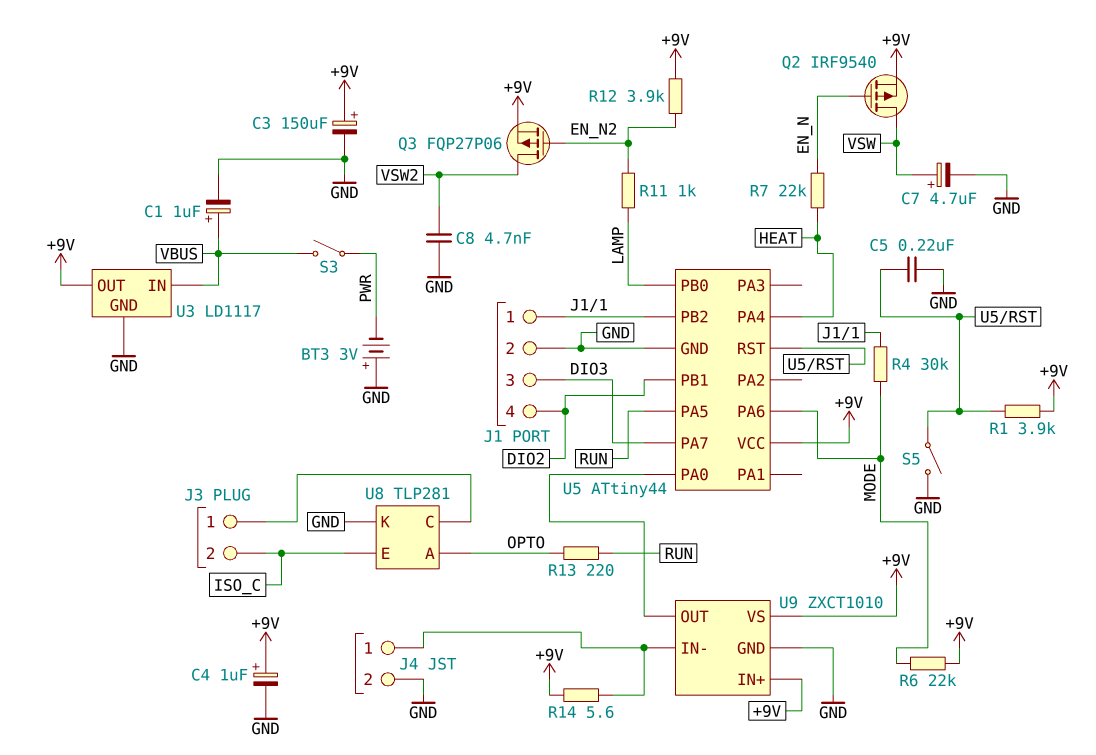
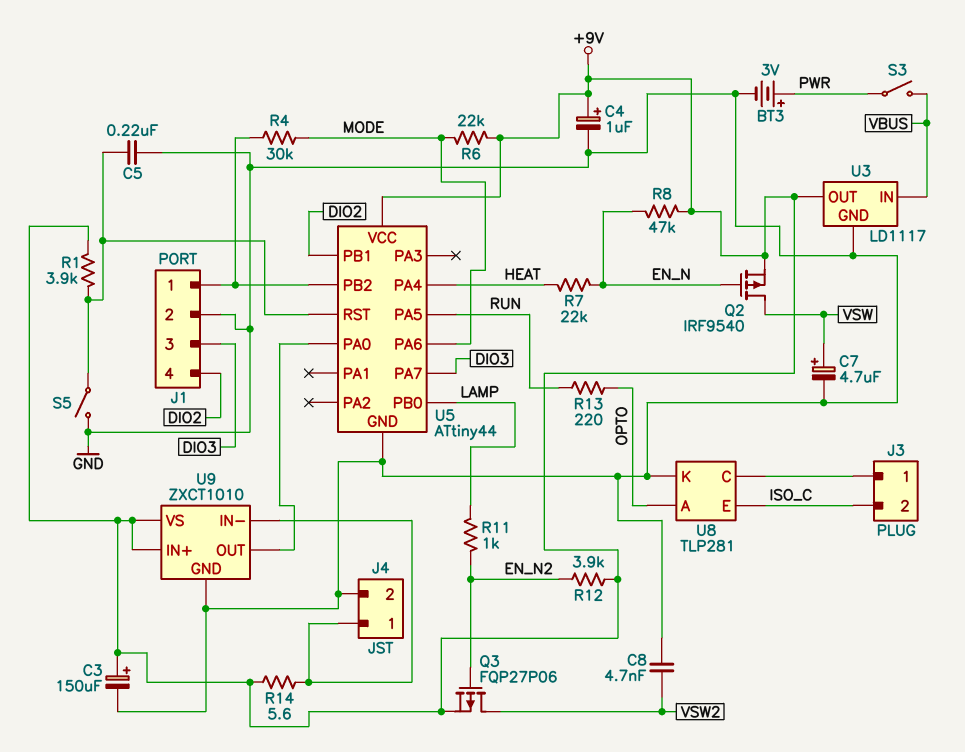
BT3: 3V (plus GND, minus PWR) -> 3V (plus PWR, minus GND)
C1: 1uF (plus VBUS, minus GND) -> none
R8: none -> 47k (+9V, EN_N)

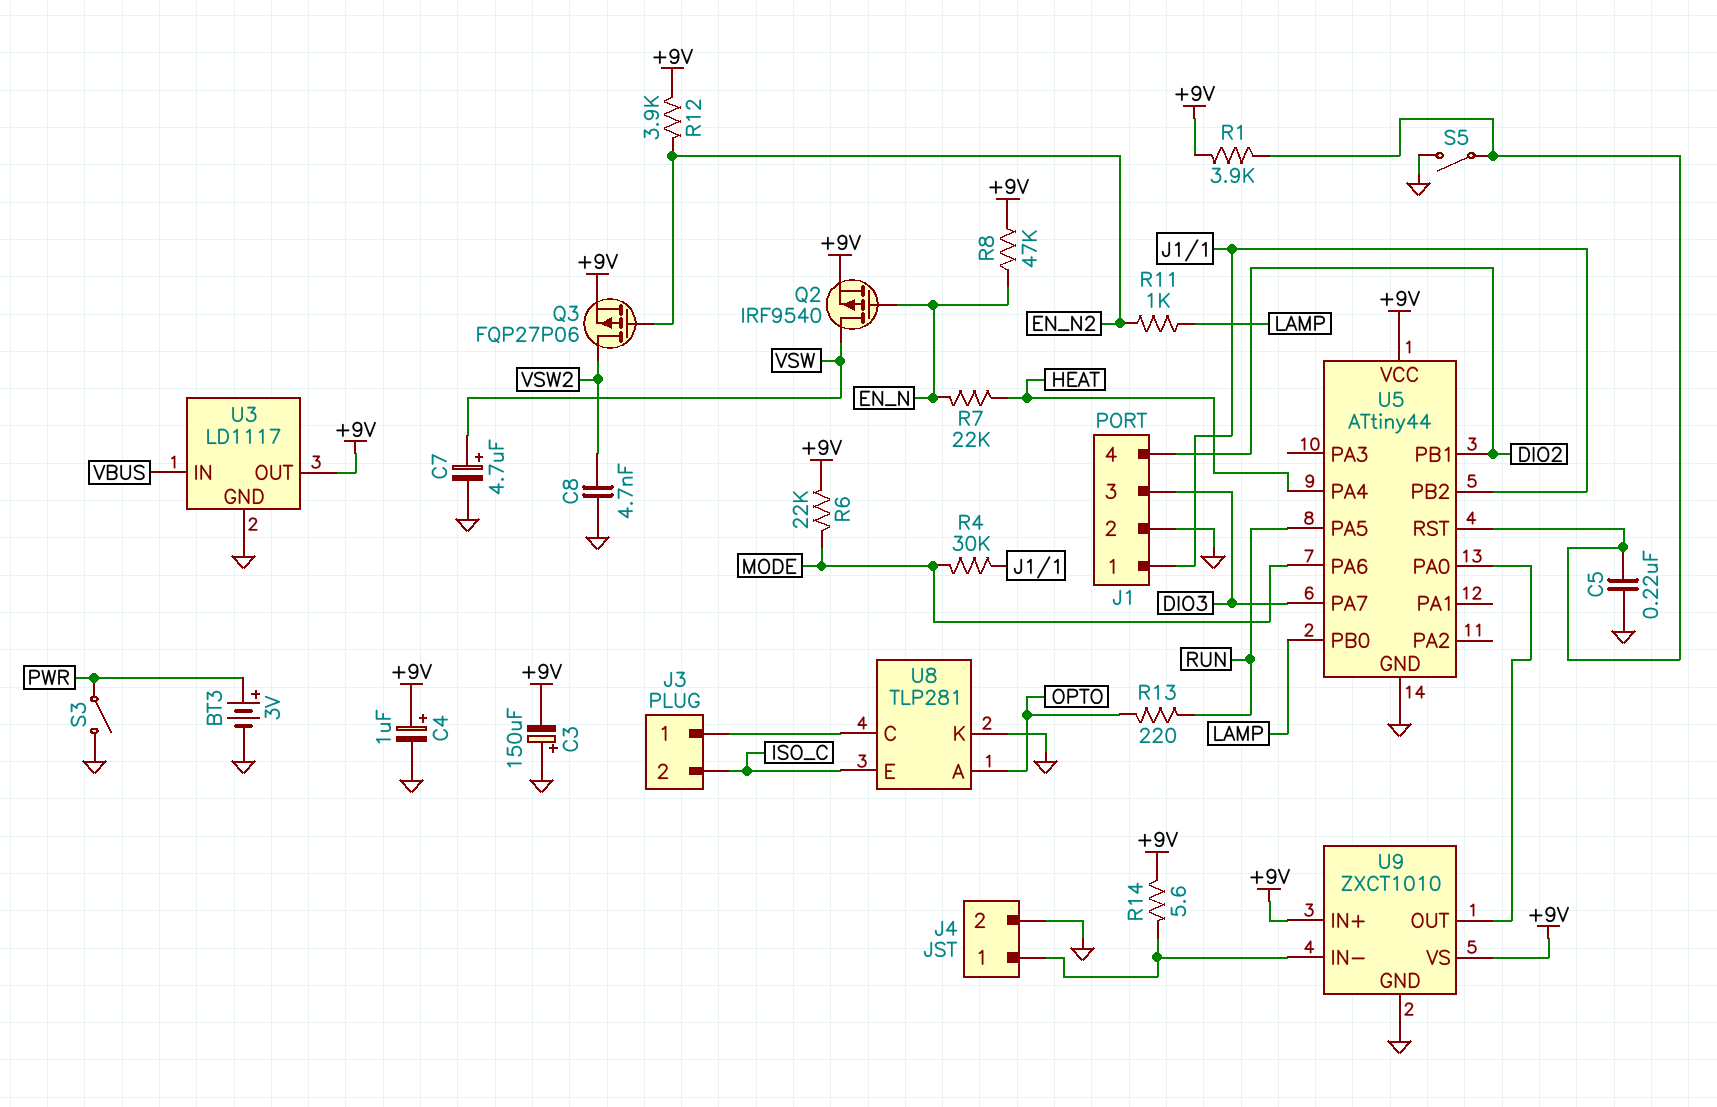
C3: 150uF (plus +9V, minus GND) -> 150uF (plus GND, minus +9V)
S3: switch (PWR, VBUS) -> switch (GND, PWR)

